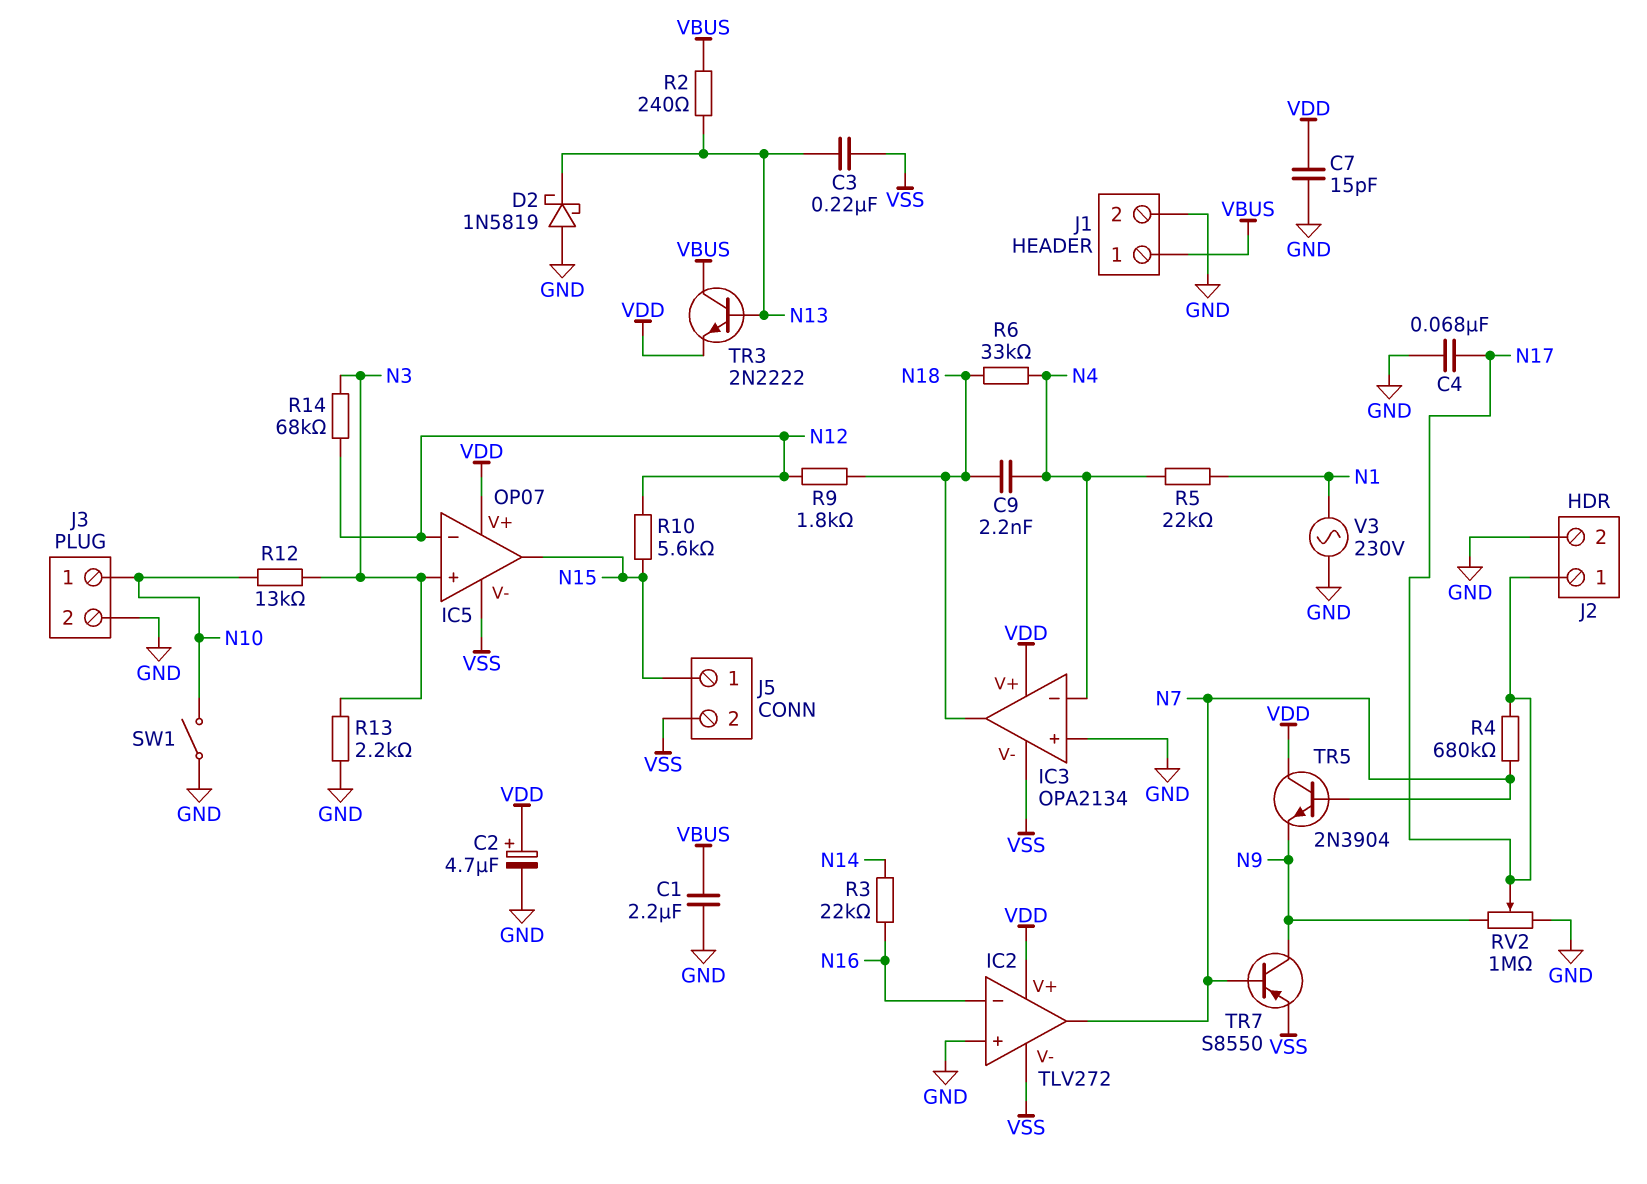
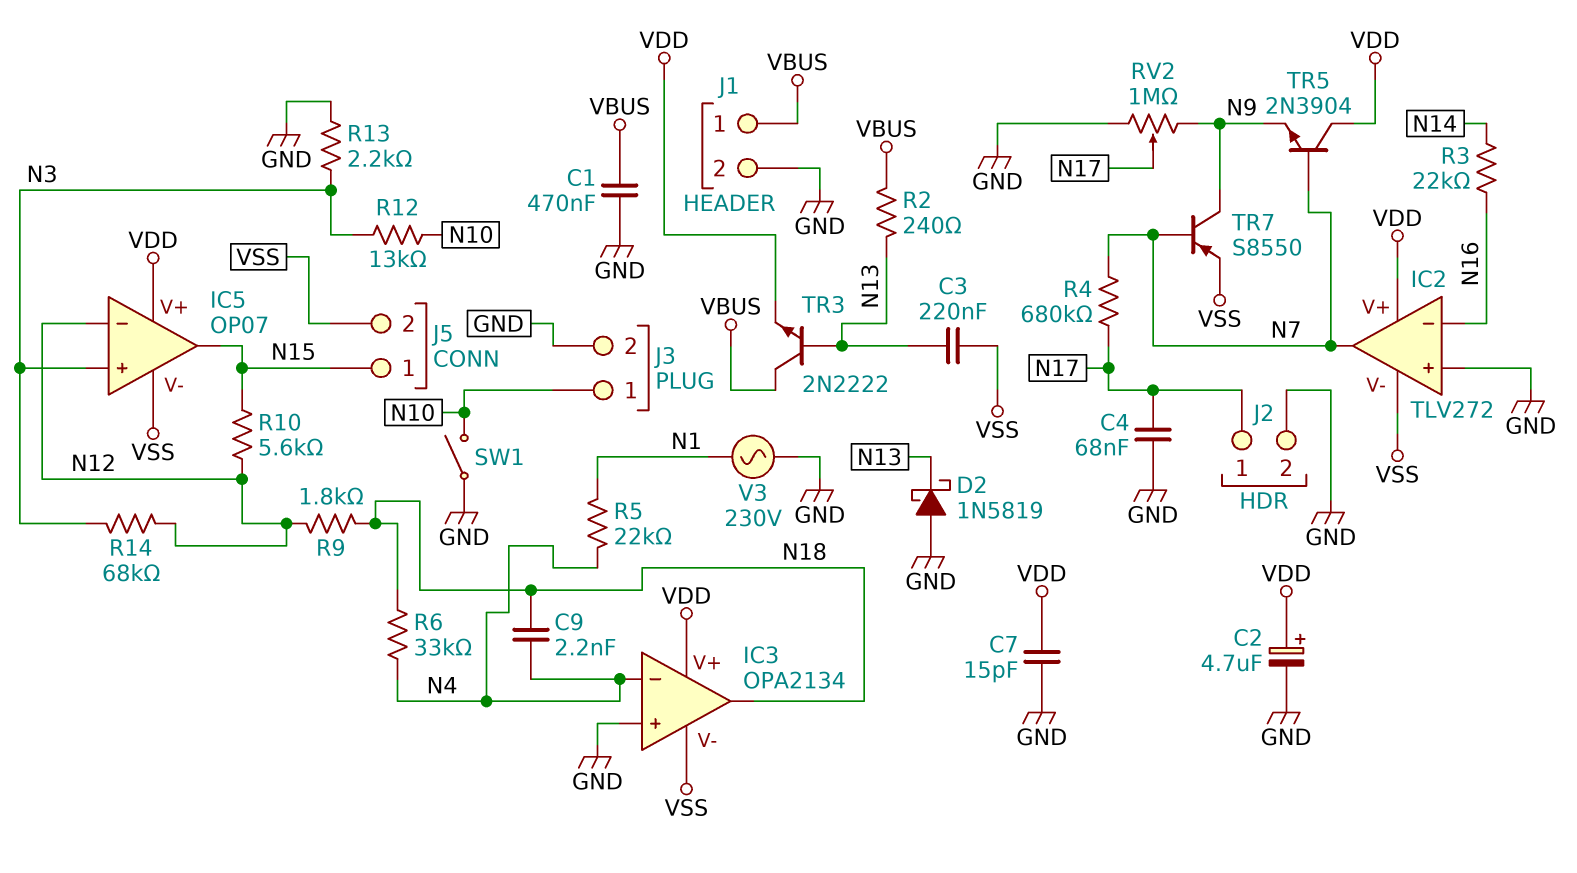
C1: 2.2uF (GND, VBUS) -> 470nF (GND, VBUS)

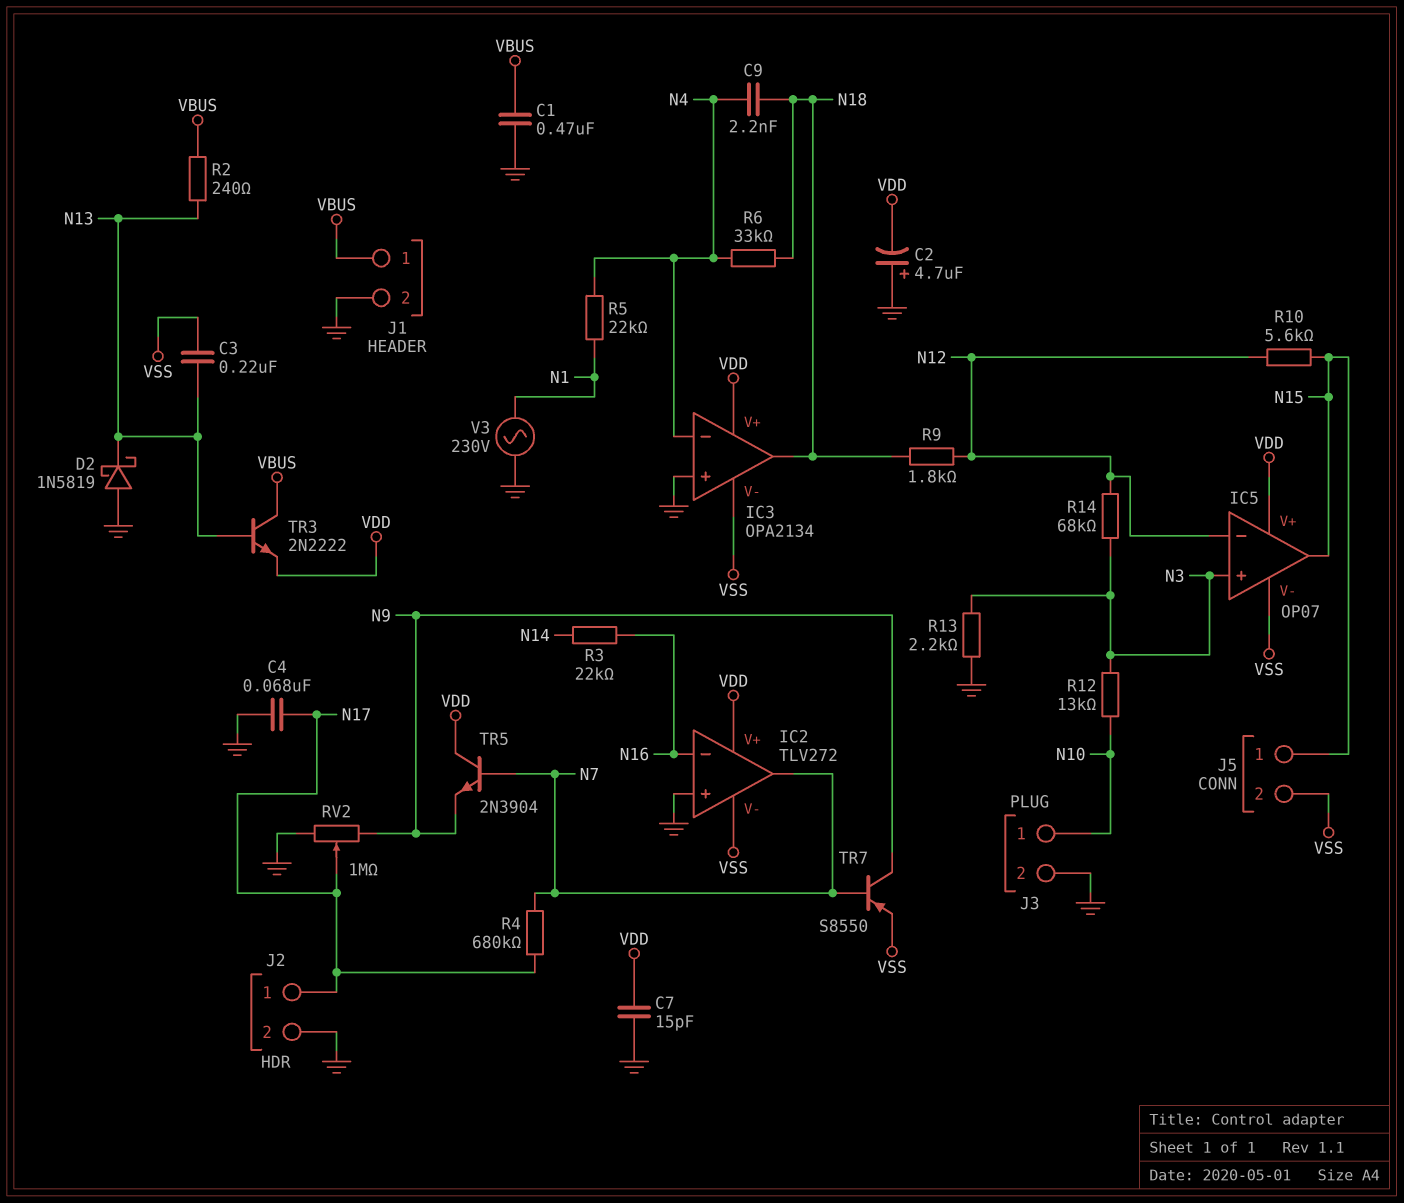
C2: 4.7uF (plus VDD, minus GND) -> 4.7uF (plus GND, minus VDD)
SW1: switch (GND, N10) -> none

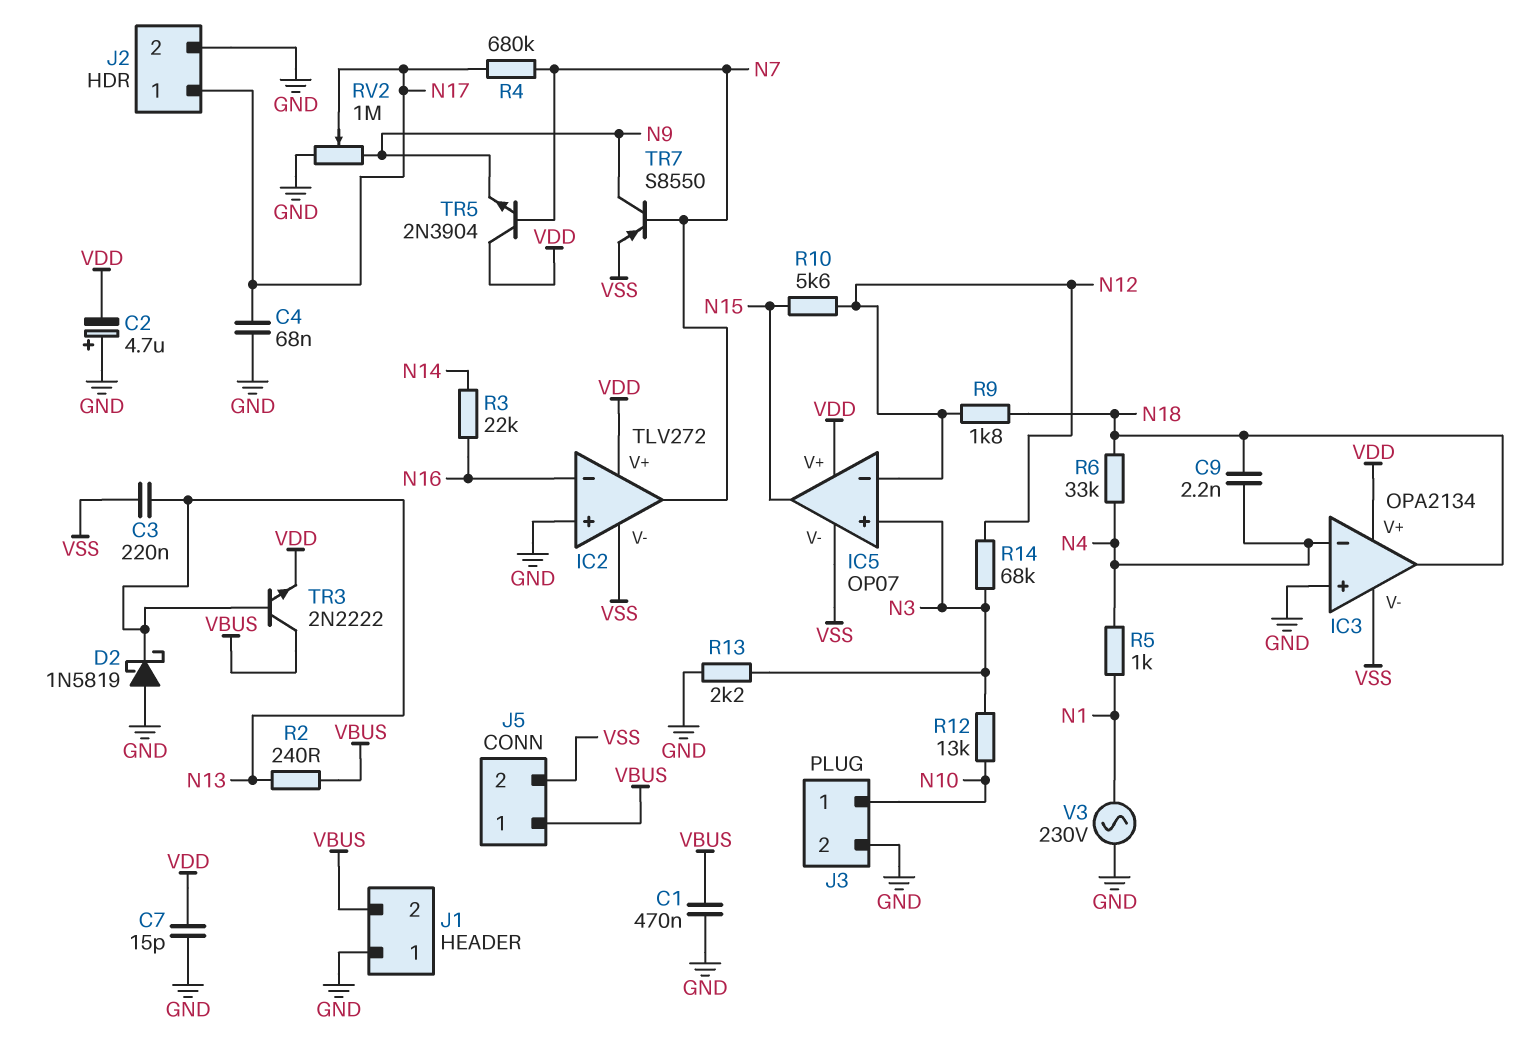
J1 pin 1: VBUS -> GND
J1 pin 2: GND -> VBUS
J5 pin 1: N15 -> VBUS
R5: 22k (N1, N4) -> 1k (N1, N4)

